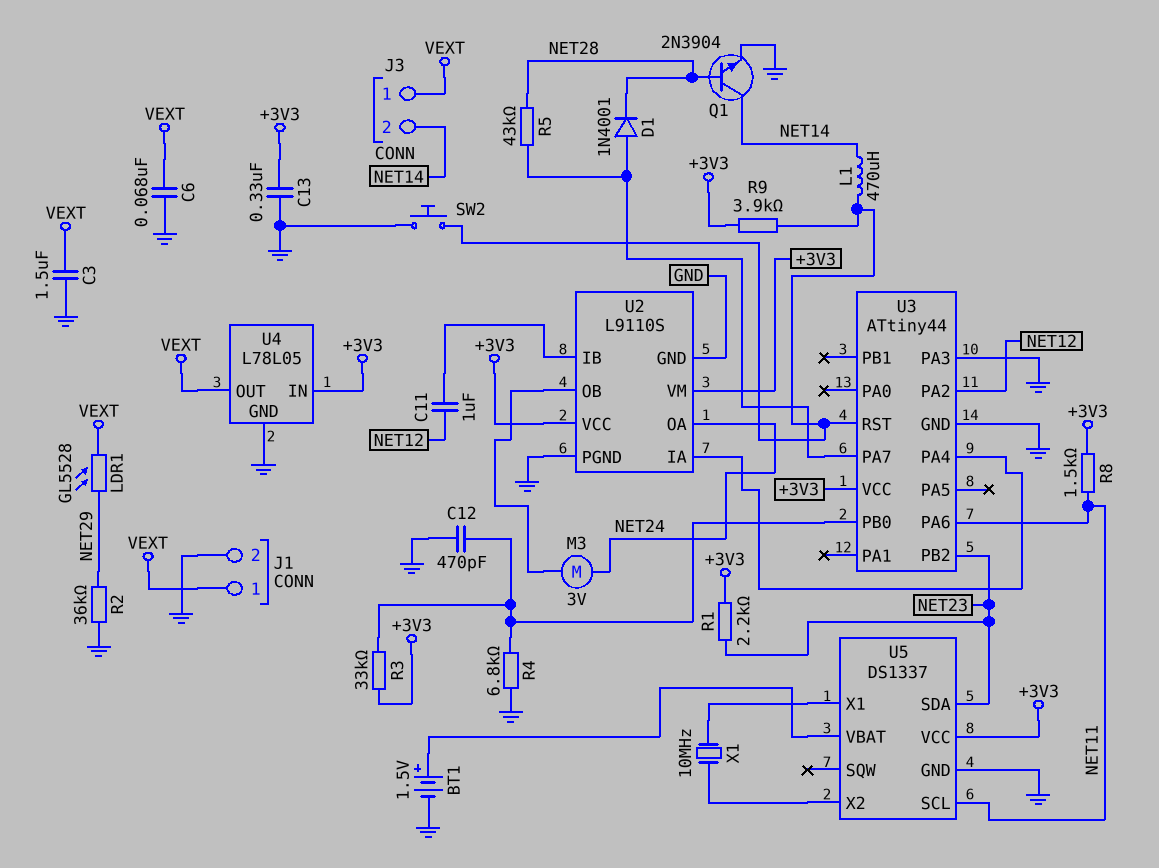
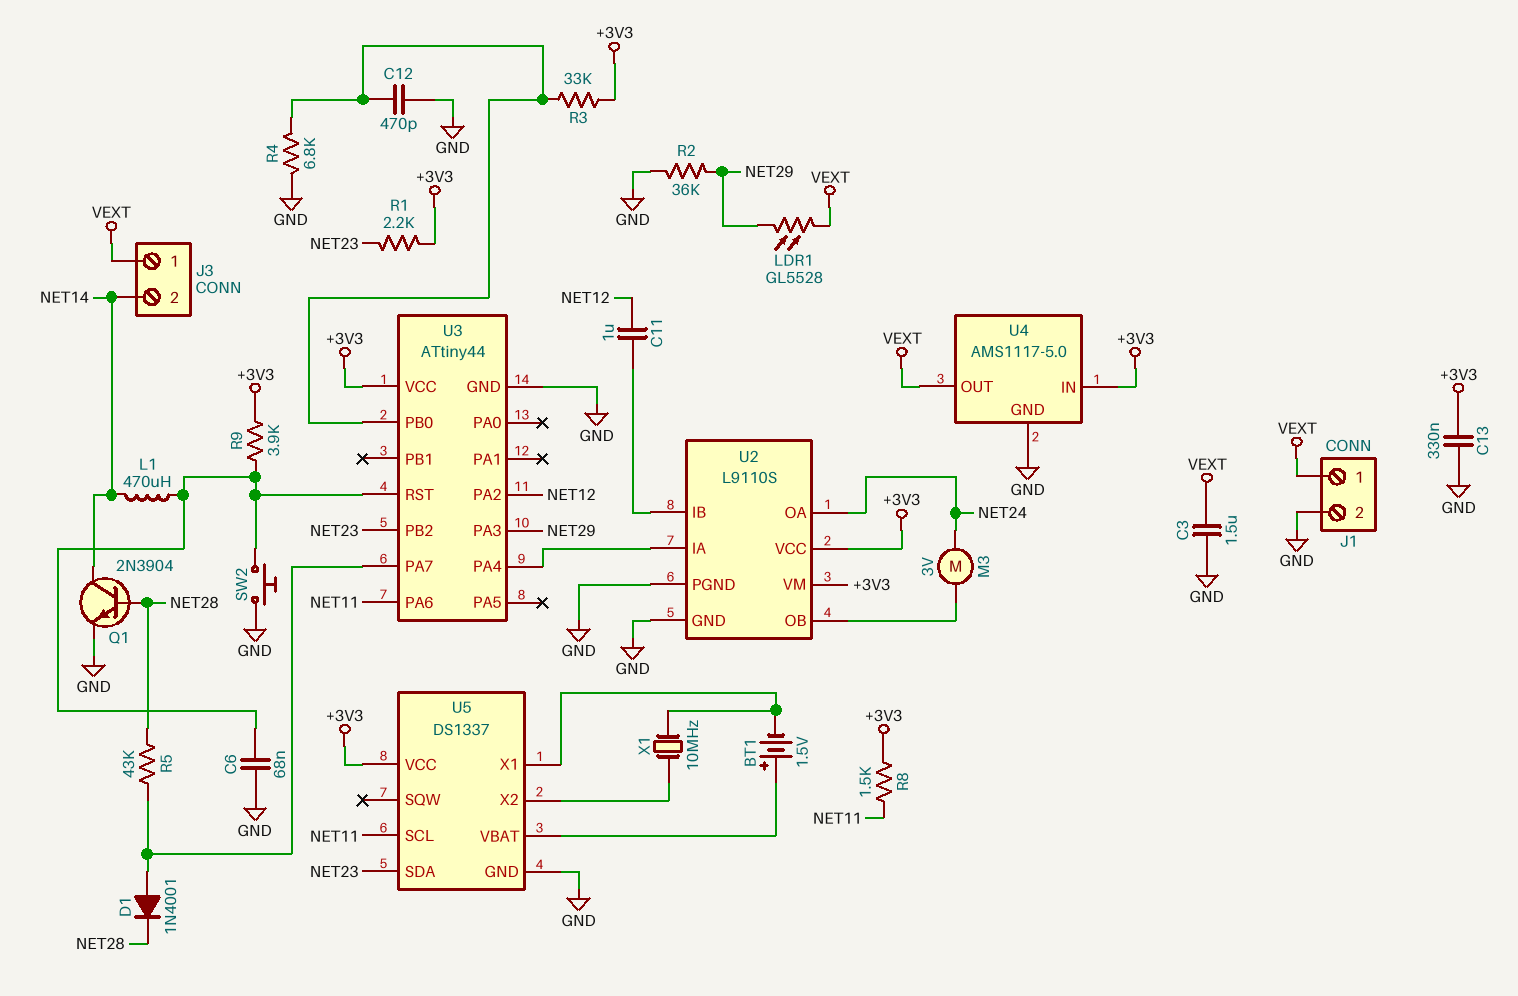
BT1: 1.5V (plus U5/VBAT, minus GND) -> 1.5V (plus U5/VBAT, minus U5/X1)
C6: 68nF (GND, VEXT) -> 68nF (GND, U3/RST)
U3 pin PA3: GND -> NET29
U4: L78L05 -> AMS1117-5.0

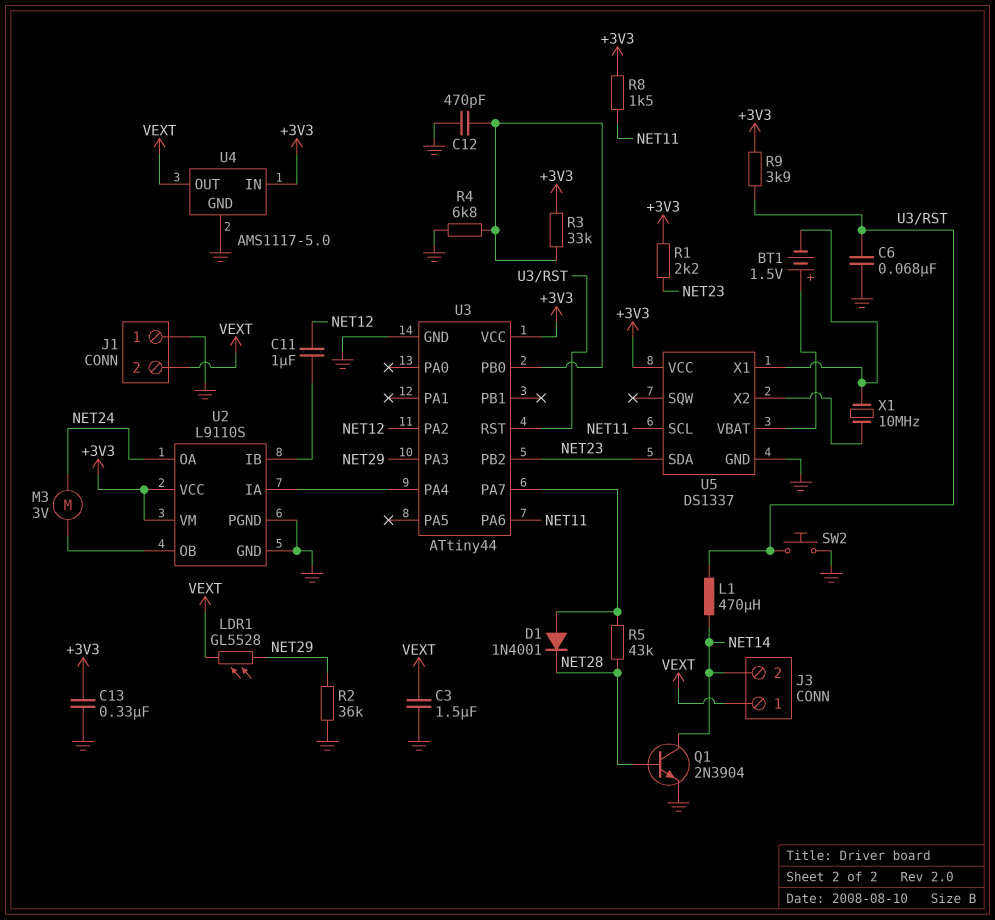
J1 pin 1: VEXT -> GND
J1 pin 2: GND -> VEXT

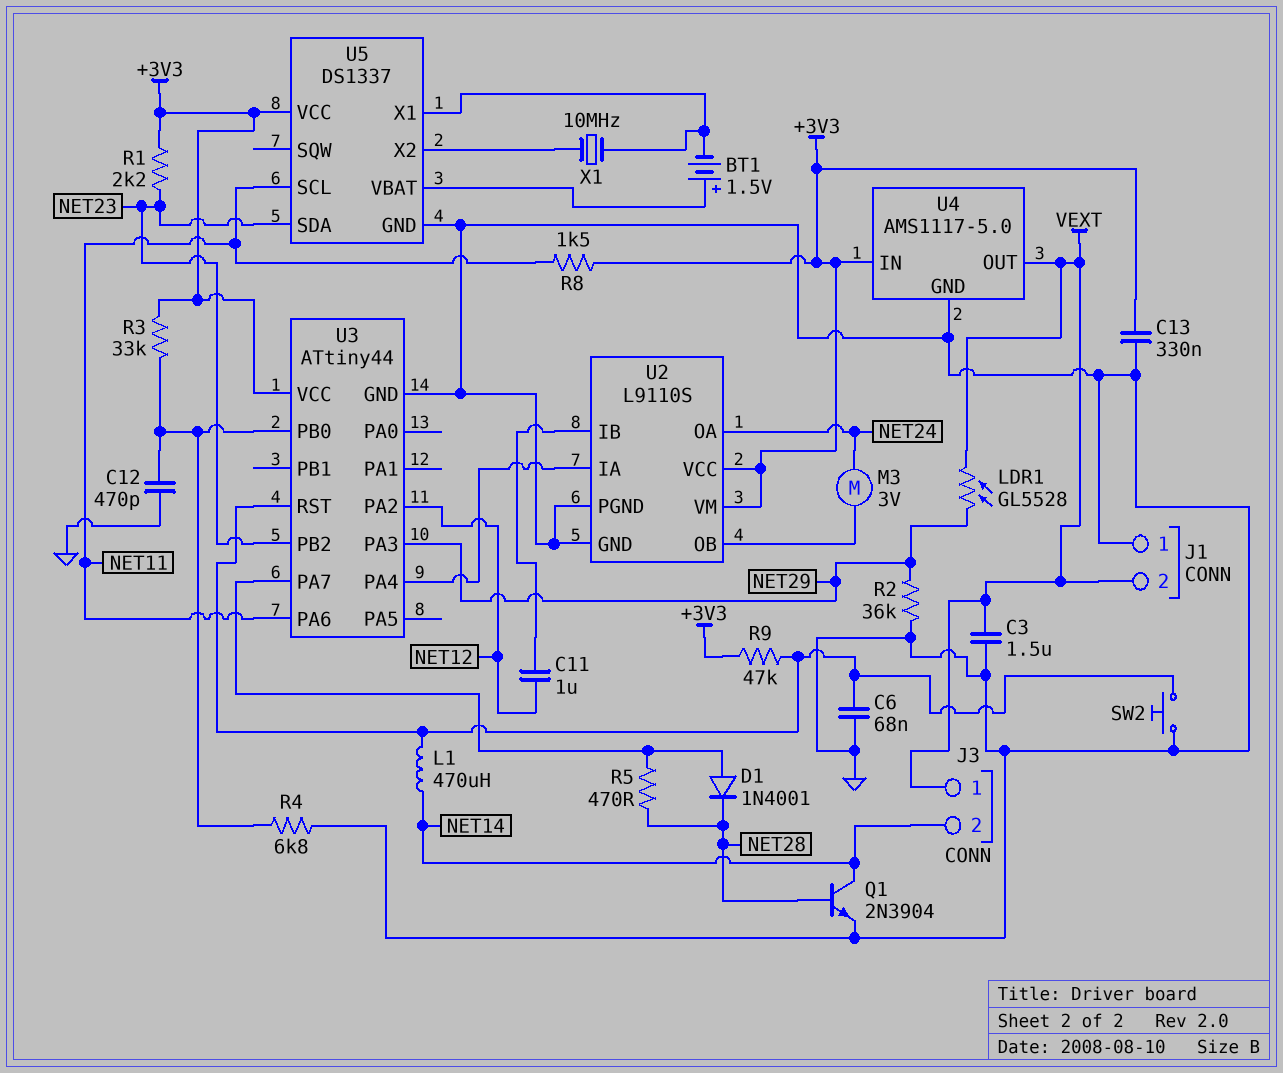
R5: 43k (NET28, U3/PA7) -> 470 (NET28, U3/PA7)
R9: 3.9k (+3V3, U3/RST) -> 47k (+3V3, U3/RST)

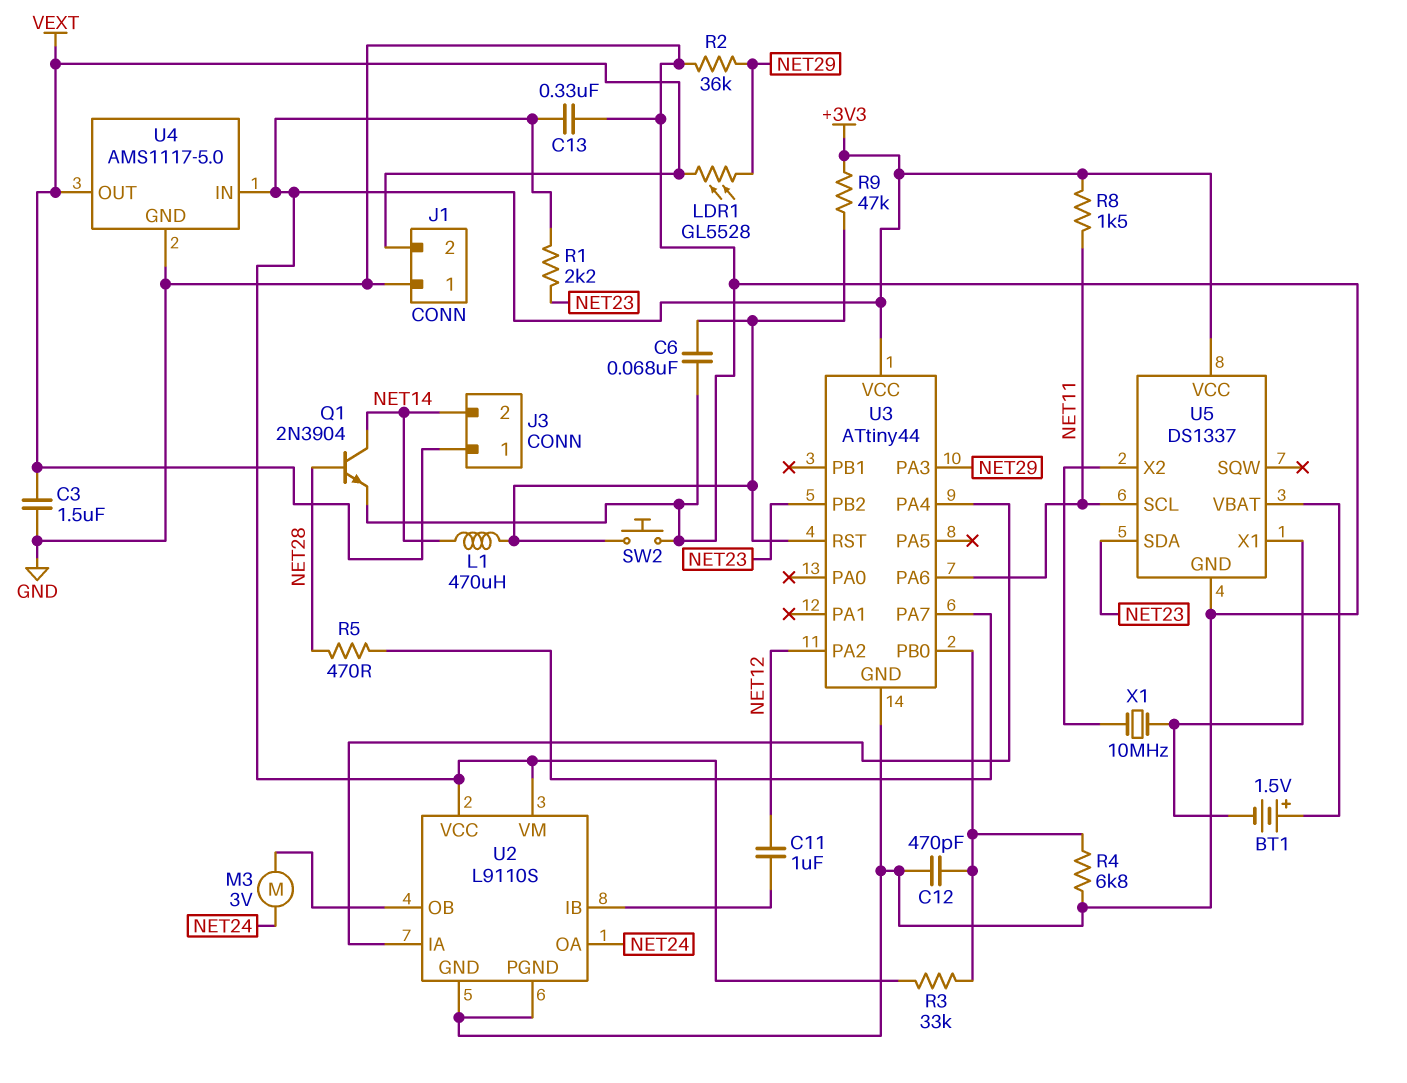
D1: diode 1N4001 (A U3/PA7, K NET28) -> none

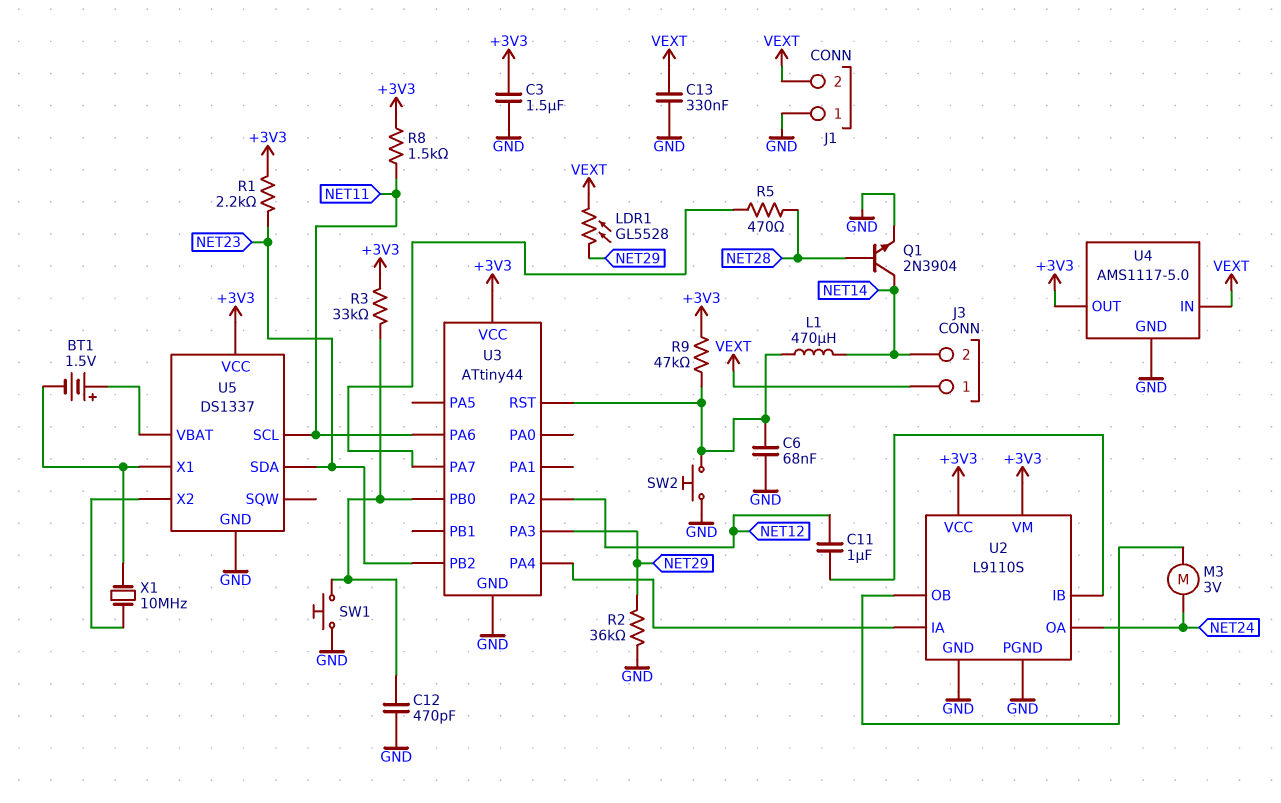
C3: 1.5uF (GND, VEXT) -> 1.5uF (+3V3, GND)
C13: 330nF (+3V3, GND) -> 330nF (GND, VEXT)
R4: 6.8k (GND, U3/PB0) -> none
SW1: none -> button (GND, U3/PB0)
U4 pin IN: +3V3 -> VEXT
U4 pin OUT: VEXT -> +3V3

